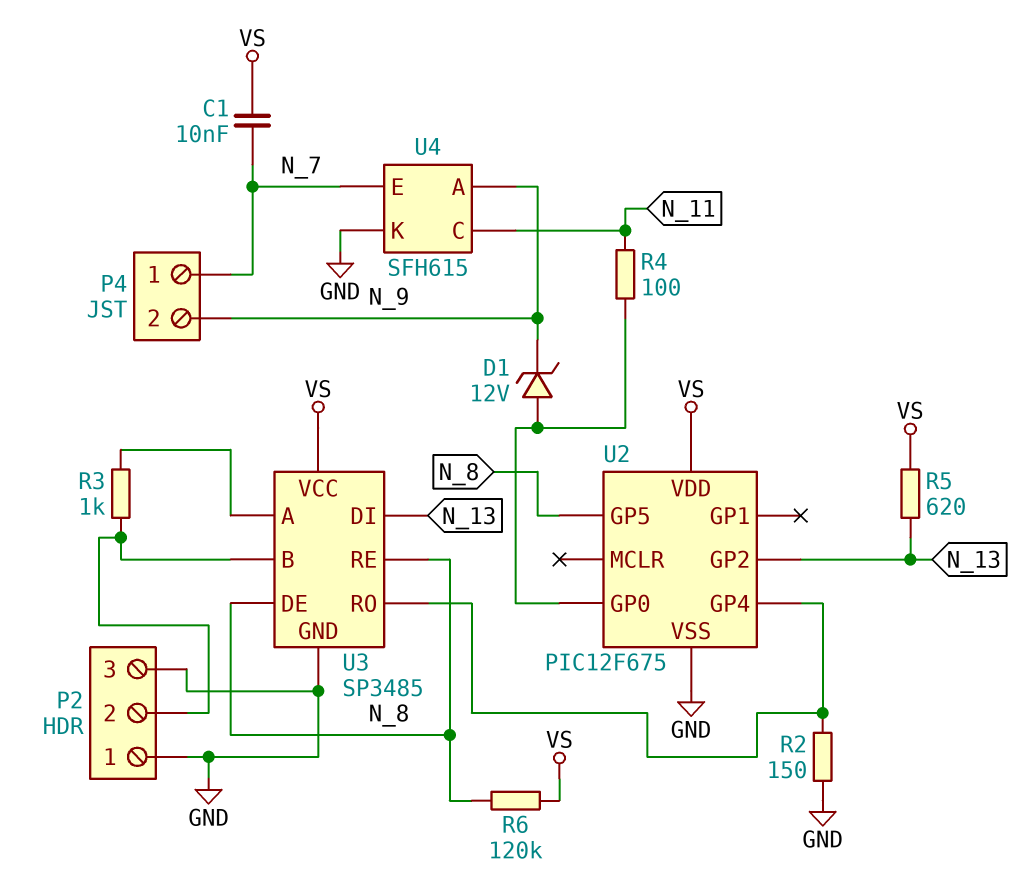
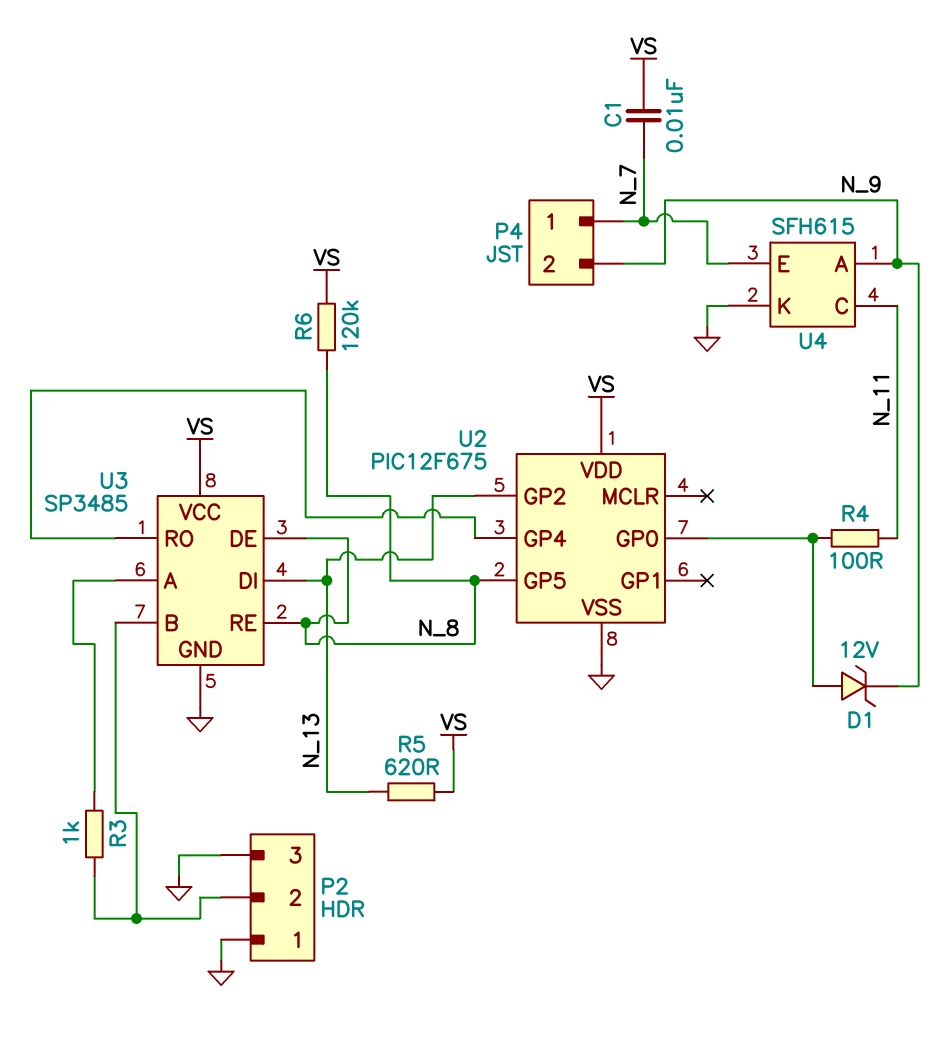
R2: 150 (GND, U2/GP4) -> none

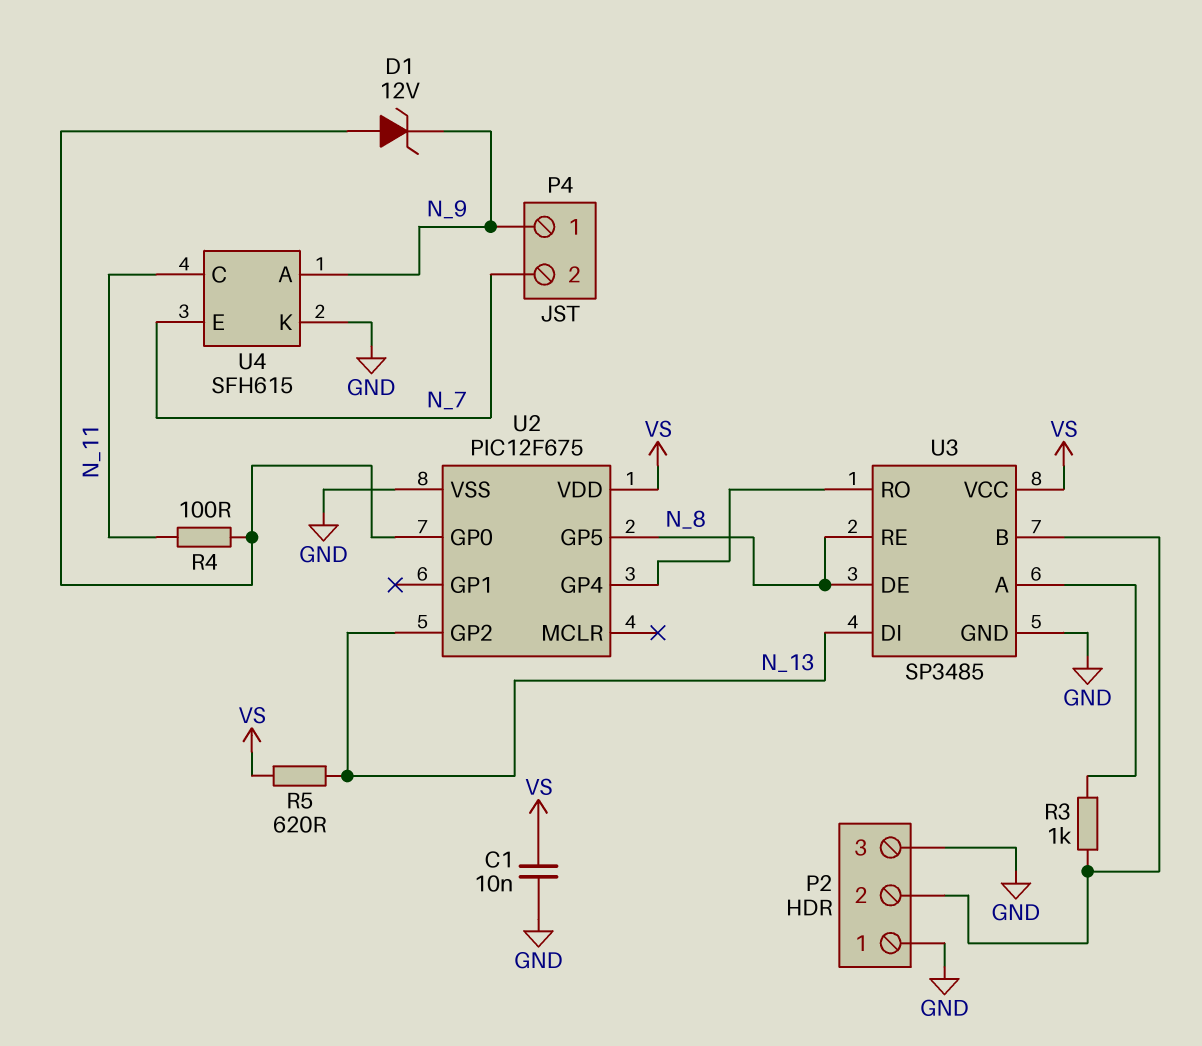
C1: 10nF (N_7, VS) -> 10nF (GND, VS)
P4 pin 1: N_7 -> N_9
P4 pin 2: N_9 -> N_7
R6: 120k (N_8, VS) -> none

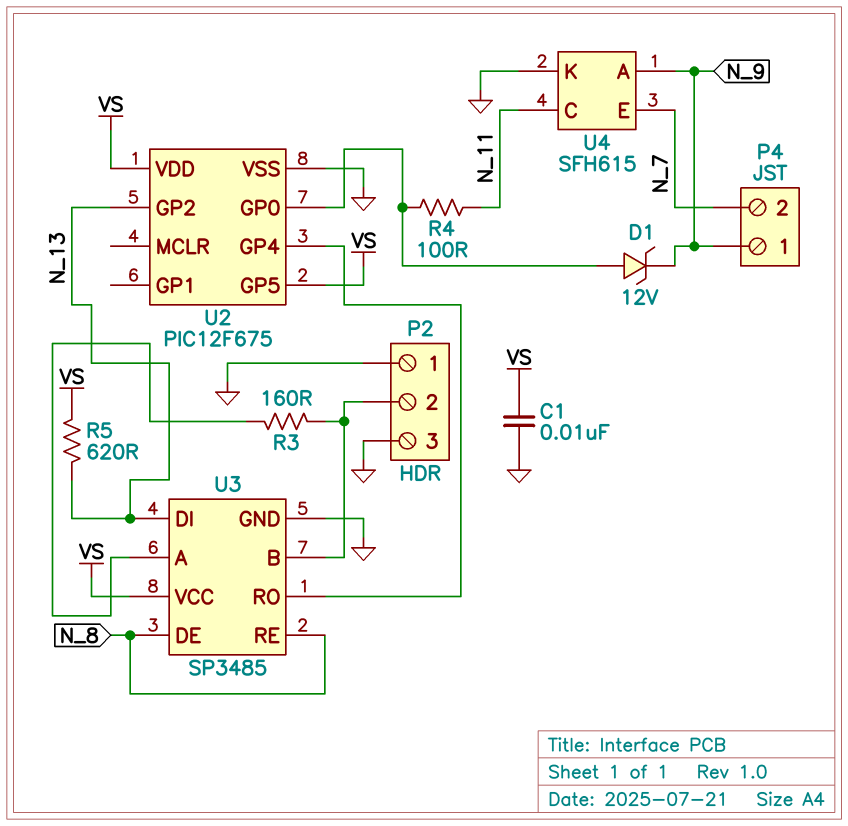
R3: 1k (P2/2, U3/A) -> 160 (P2/2, U3/A)
U2 pin GP5: N_8 -> VS

